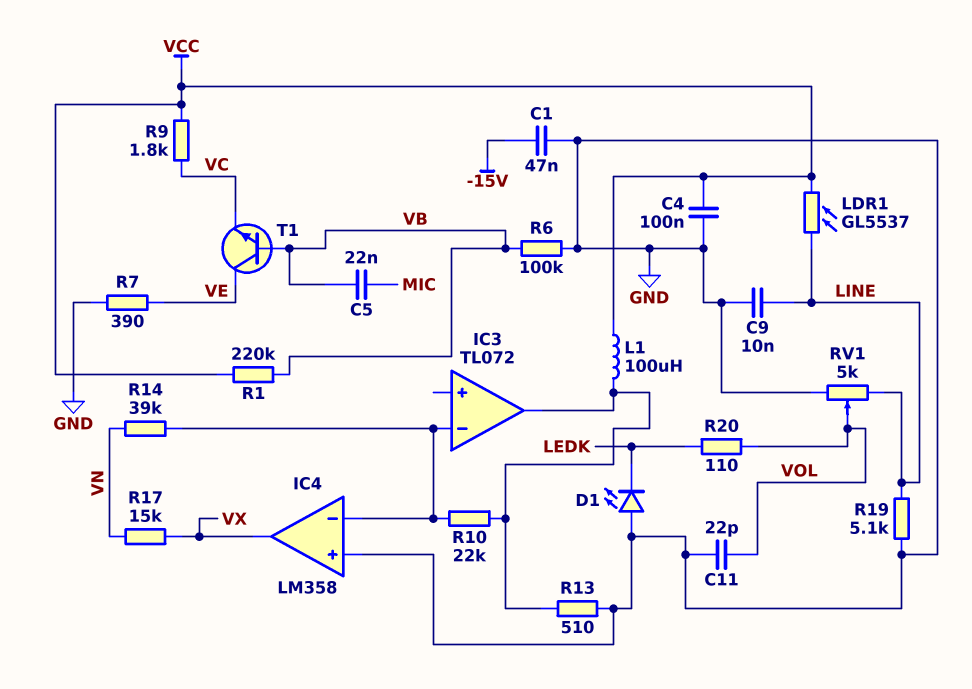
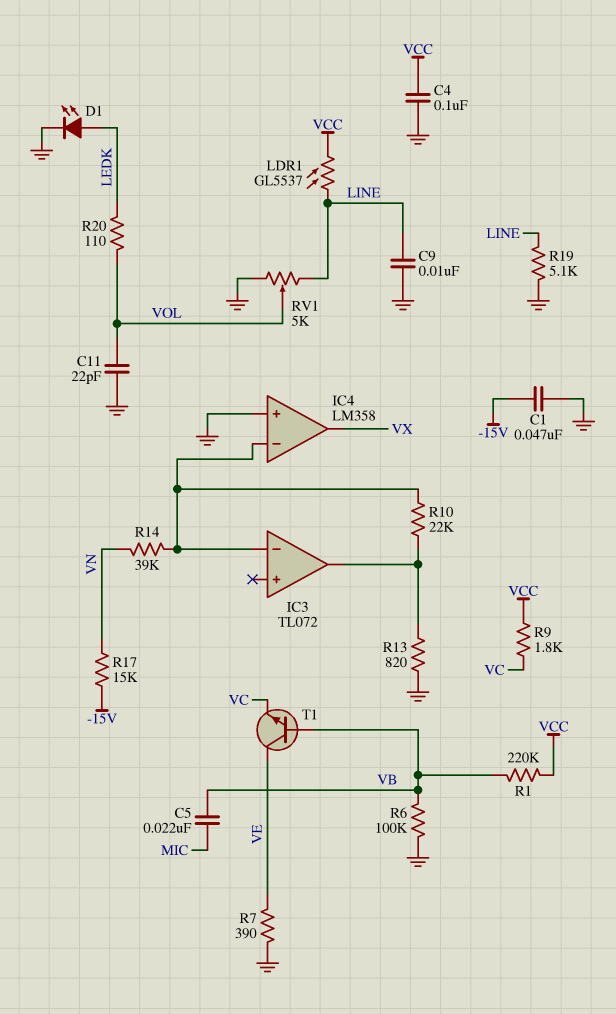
D1: LED (A GND, K LEDK) -> LED (A LEDK, K GND)
L1: 100uH (IC3/out, VCC) -> none
R13: 510 (GND, IC3/out) -> 820 (GND, IC3/out)
R17: 15k (VN, VX) -> 15k (-15V, VN)

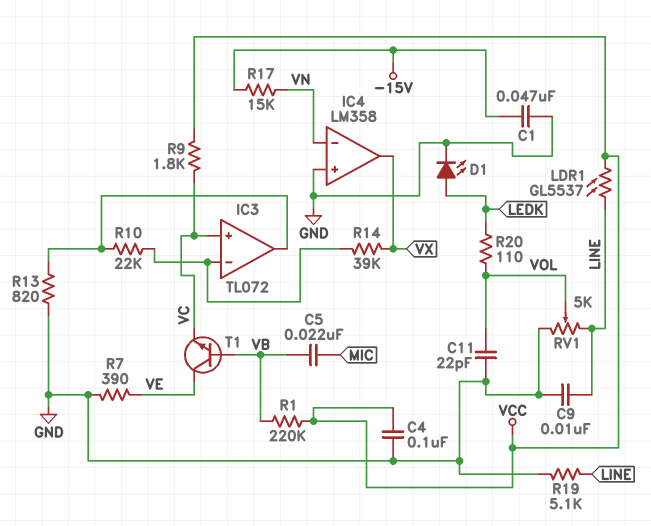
IC3 pin in+: none -> VC
IC4 pin in-: IC3/in- -> VN
R6: 100k (GND, VB) -> none
R14: 39k (IC3/in-, VN) -> 39k (IC3/in-, VX)

